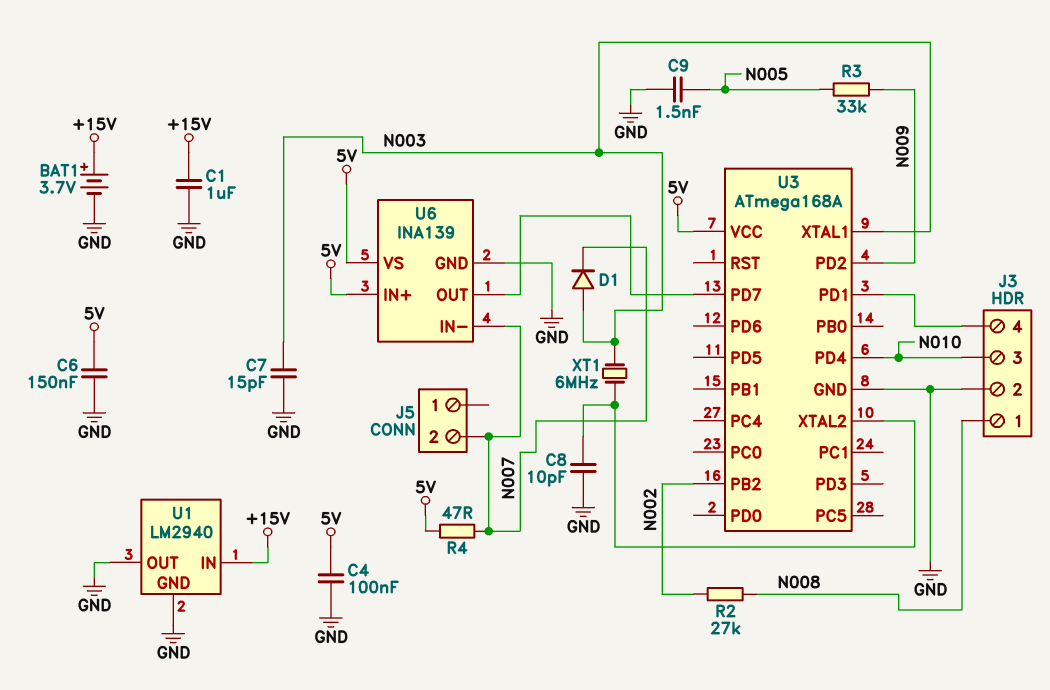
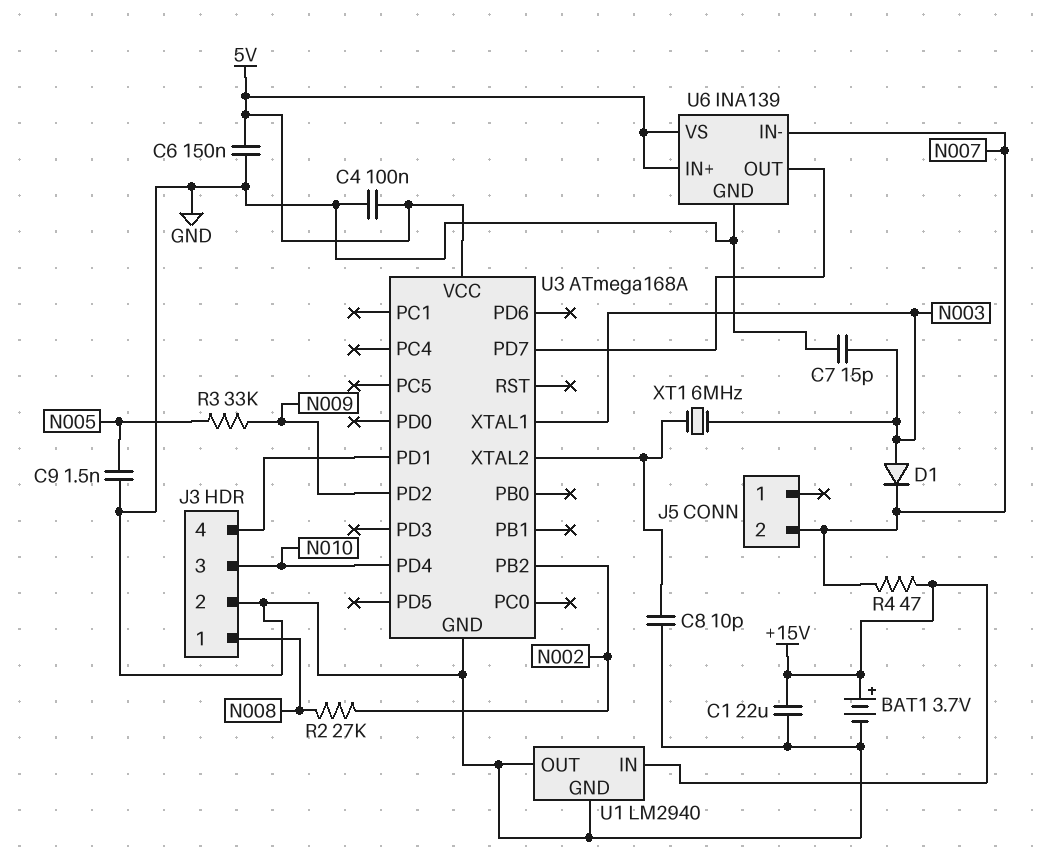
C1: 1uF (+15V, GND) -> 22uF (+15V, GND)
R4: 47 (5V, N007) -> 47 (+15V, N007)

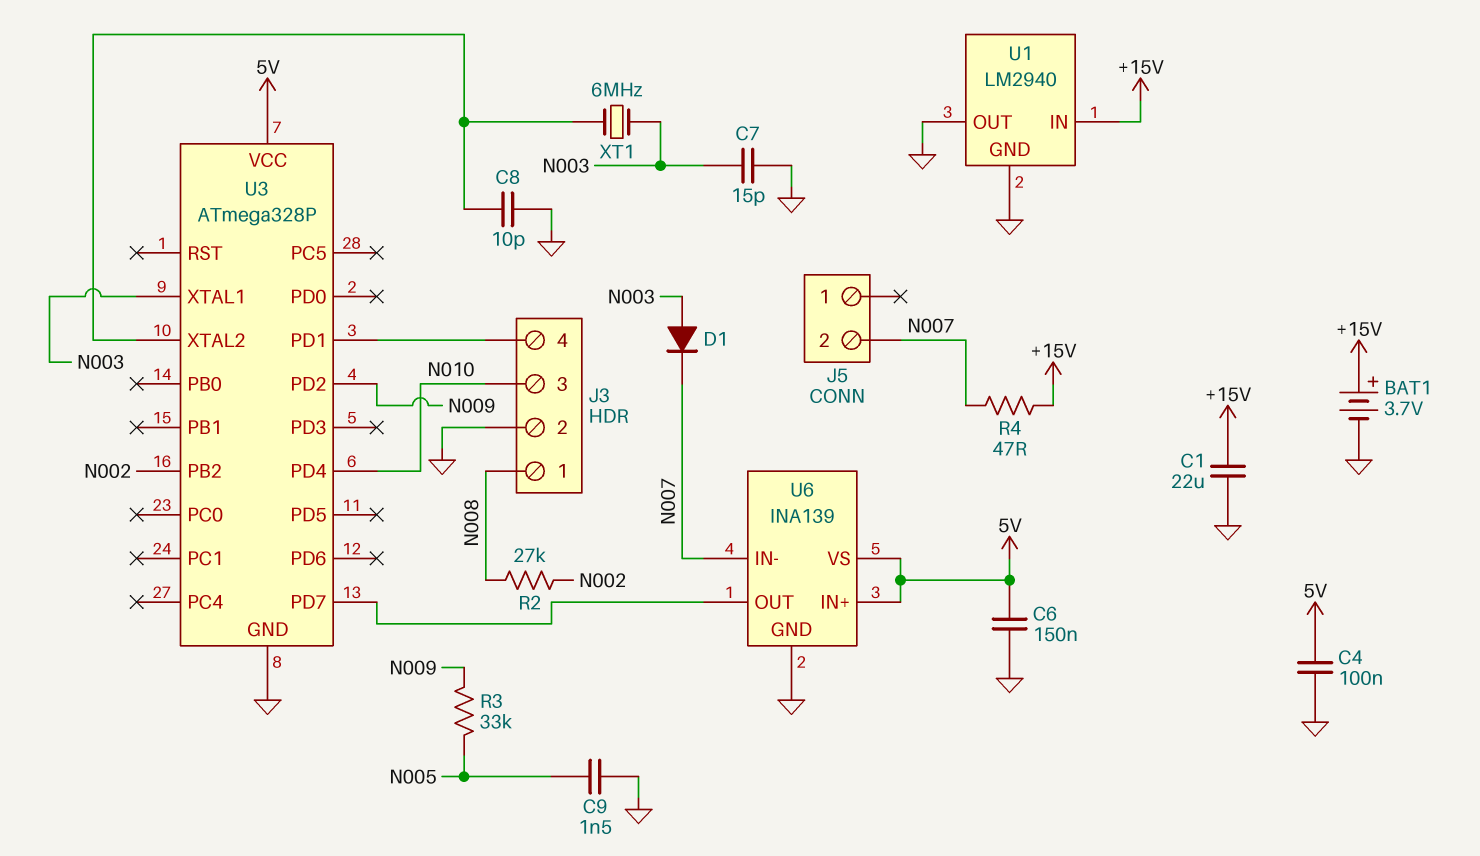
U3: ATmega168A -> ATmega328P

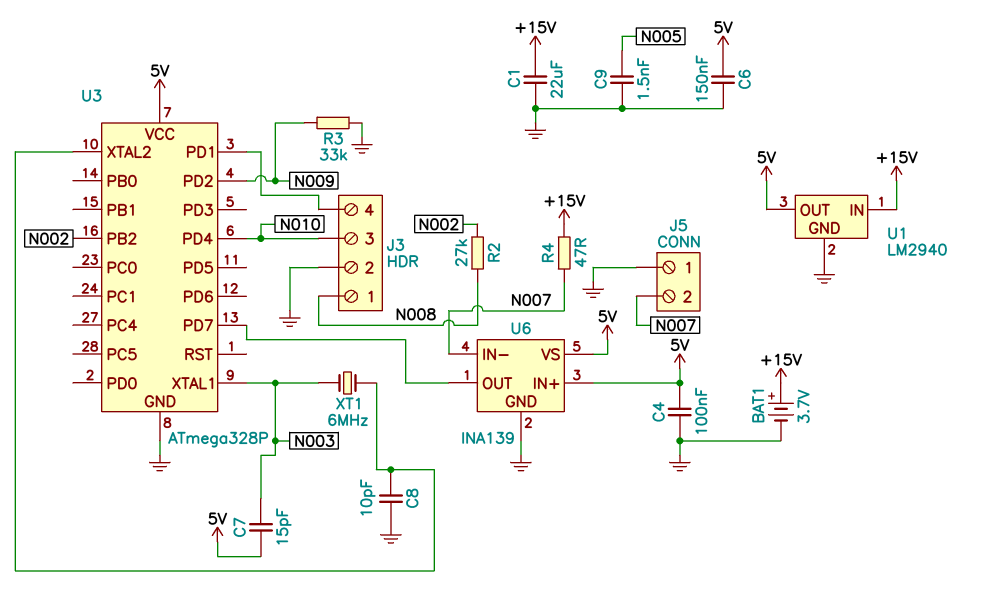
C7: 15pF (GND, N003) -> 15pF (5V, N003)
D1: diode (A N003, K N007) -> none
J5 pin 1: none -> GND
R3: 33k (N005, N009) -> 33k (GND, N009)
U1 pin OUT: GND -> 5V

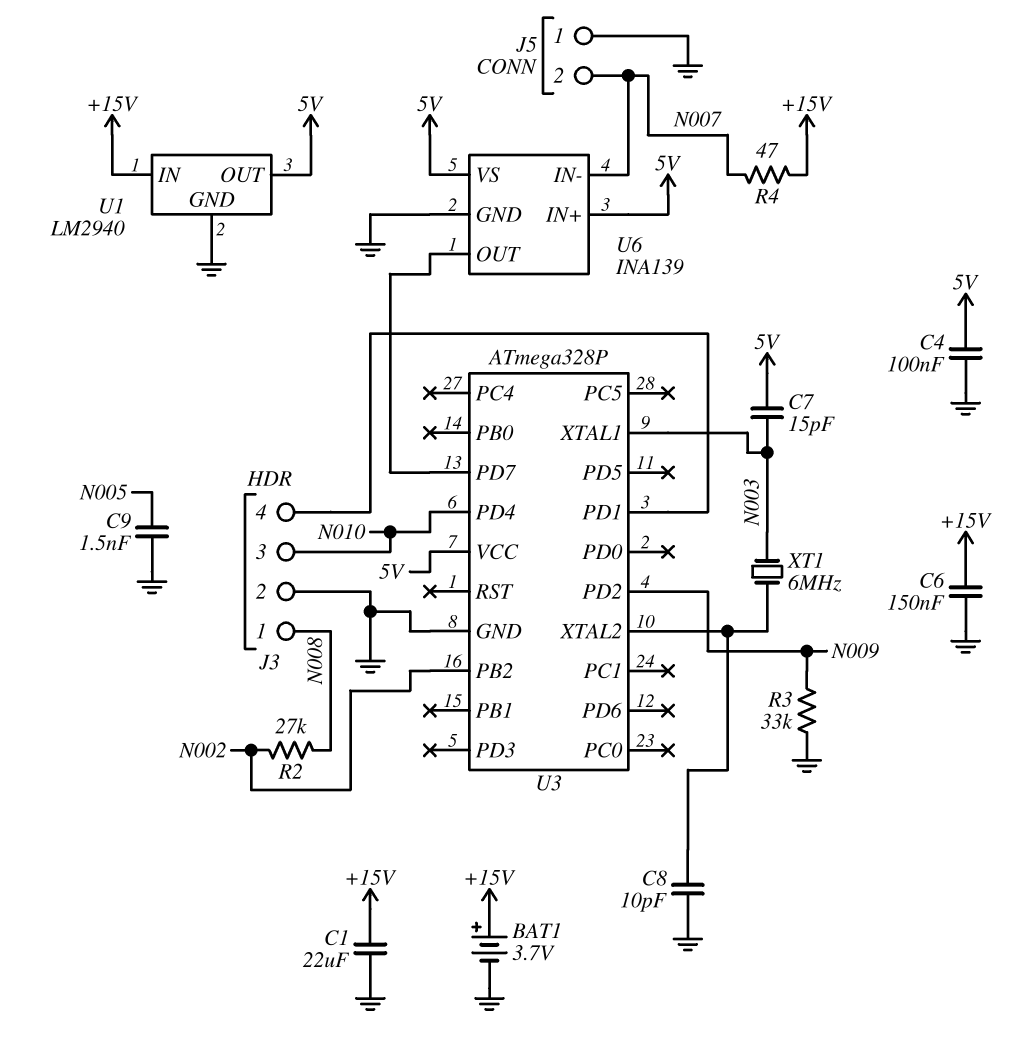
C6: 150nF (5V, GND) -> 150nF (+15V, GND)

